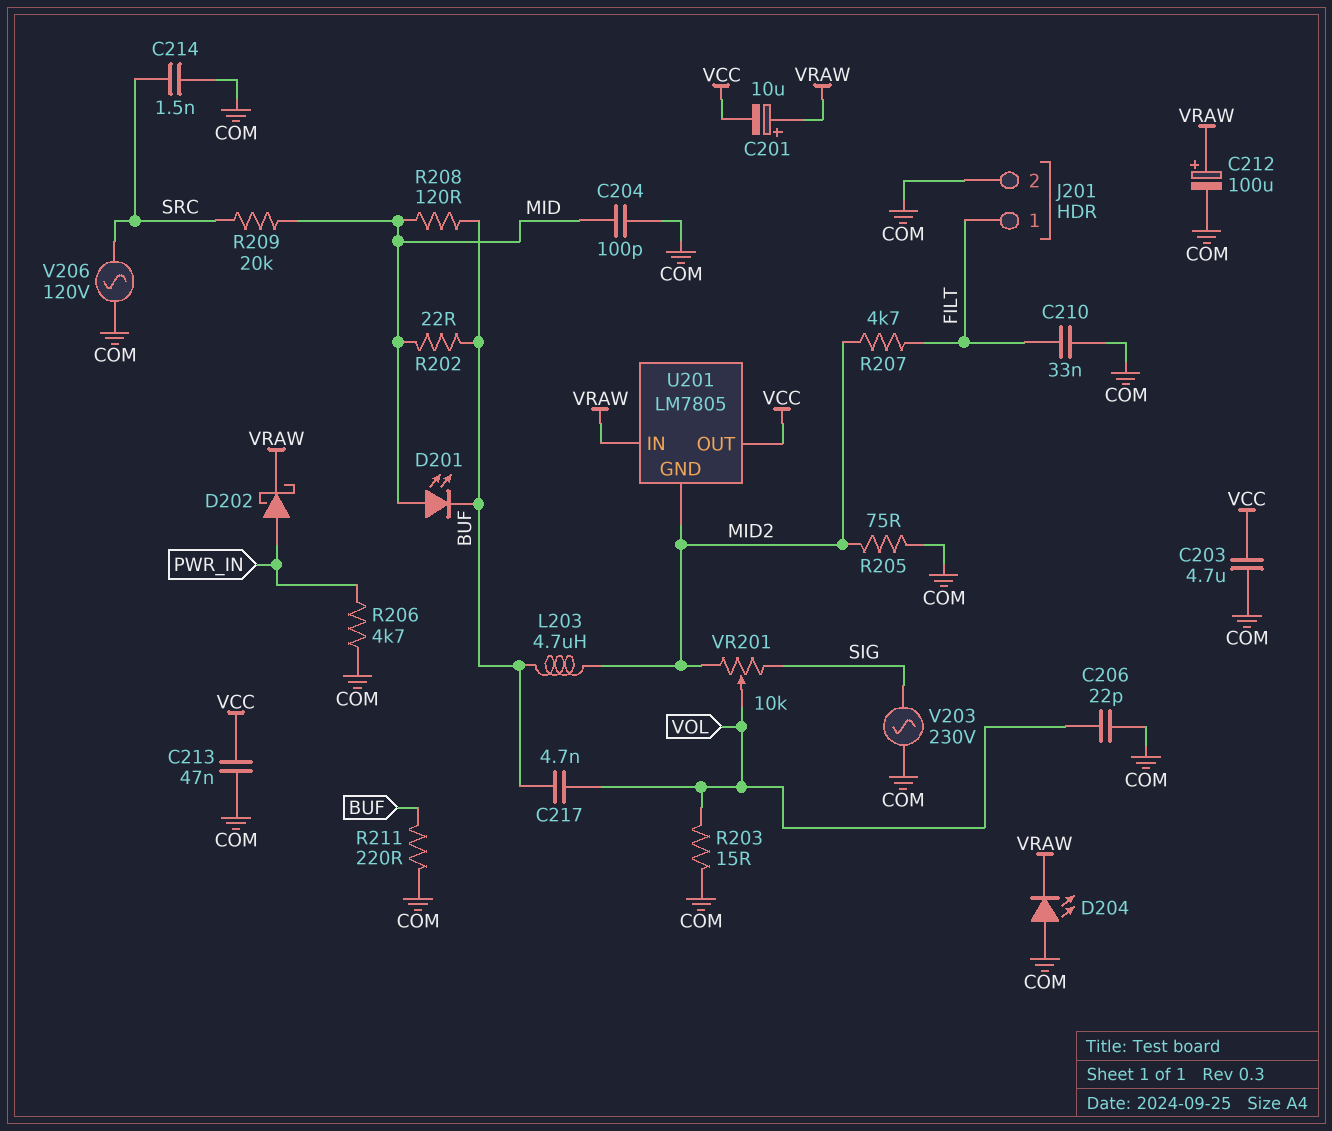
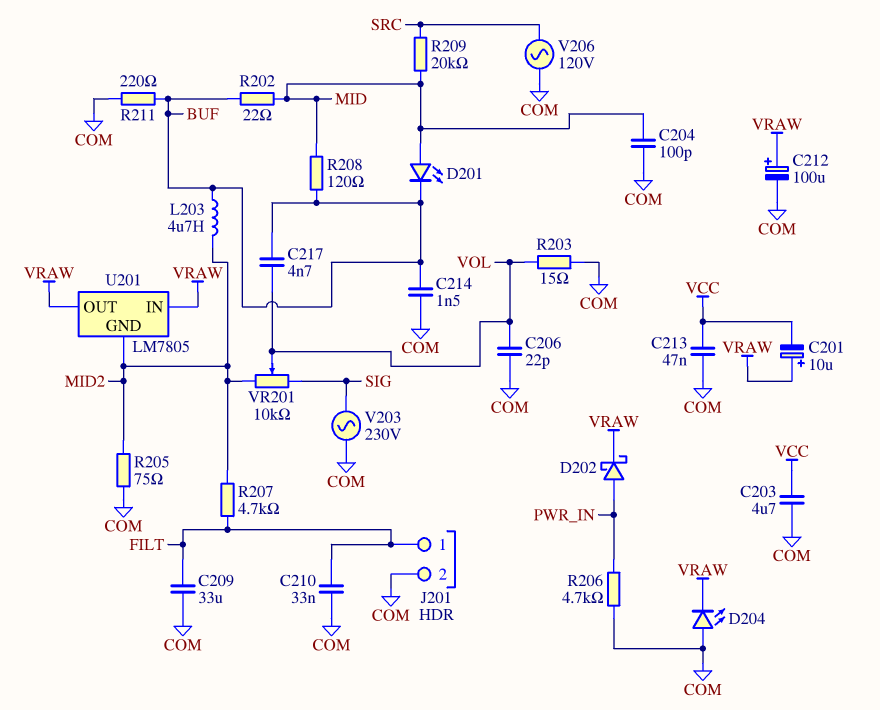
C209: none -> 33uF (COM, FILT)
C214: 1.5nF (COM, SRC) -> 1.5nF (BUF, COM)
U201 pin OUT: VCC -> VRAW

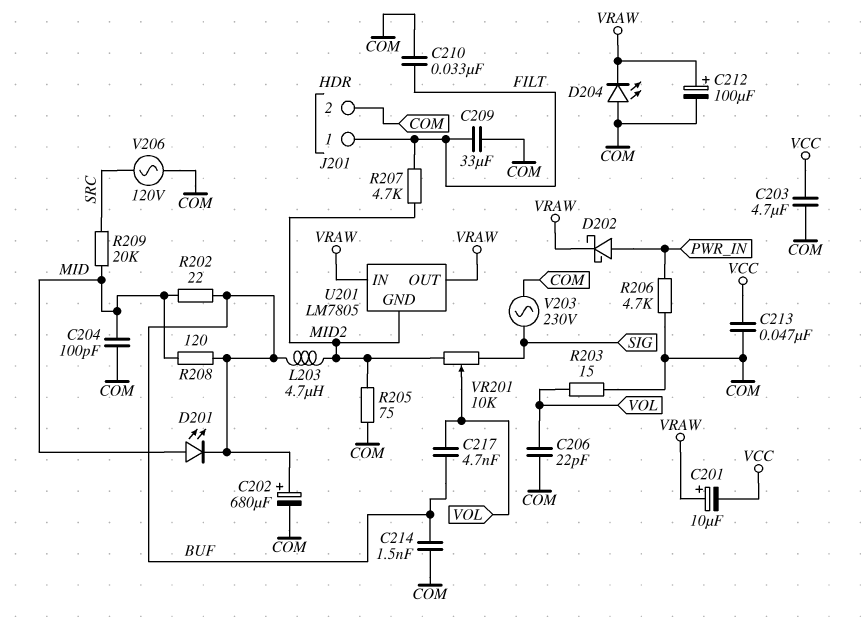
C202: none -> 680uF (plus BUF, minus COM)
R211: 220 (BUF, COM) -> none

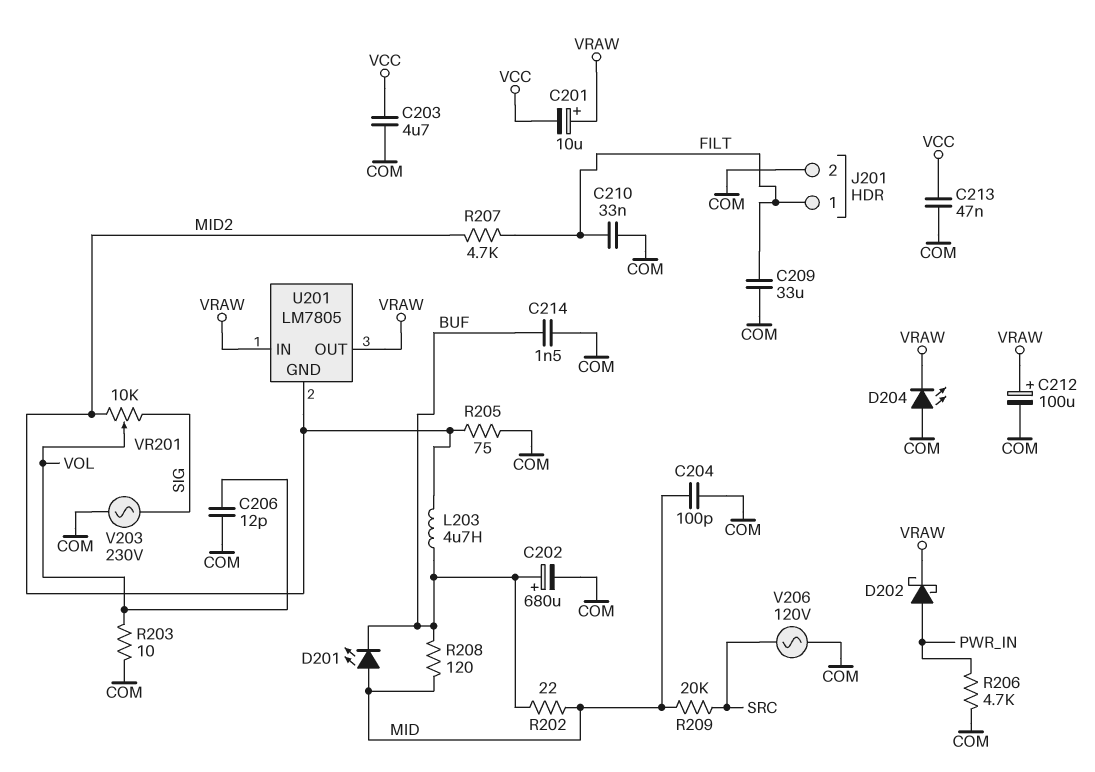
C206: 22pF (COM, VOL) -> 12pF (COM, VOL)
C217: 4.7nF (BUF, VOL) -> none
R203: 15 (COM, VOL) -> 10 (COM, VOL)

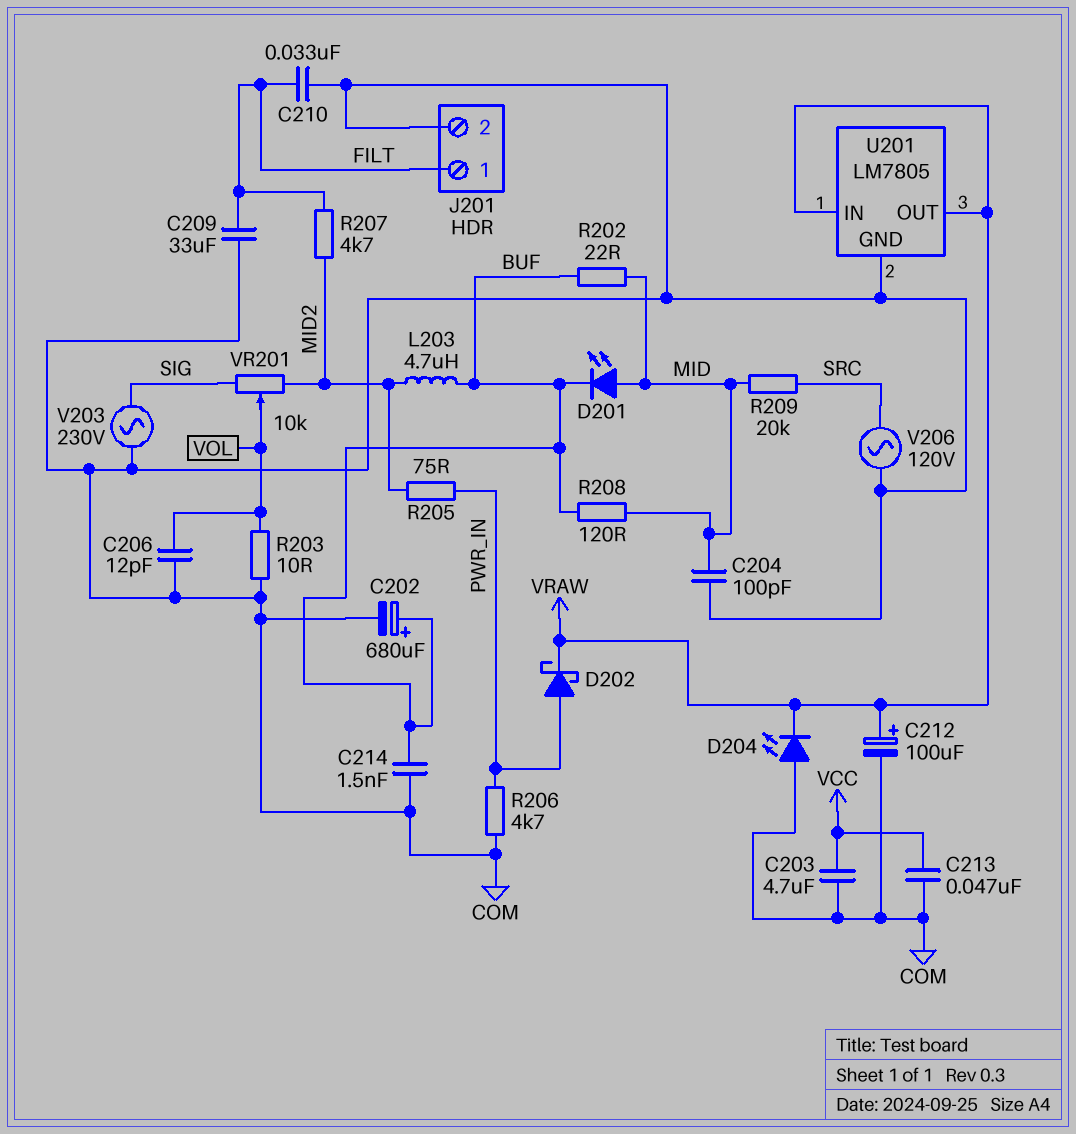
C201: 10uF (plus VRAW, minus VCC) -> none
R205: 75 (COM, MID2) -> 75 (MID2, PWR_IN)
U201 pin GND: MID2 -> COM

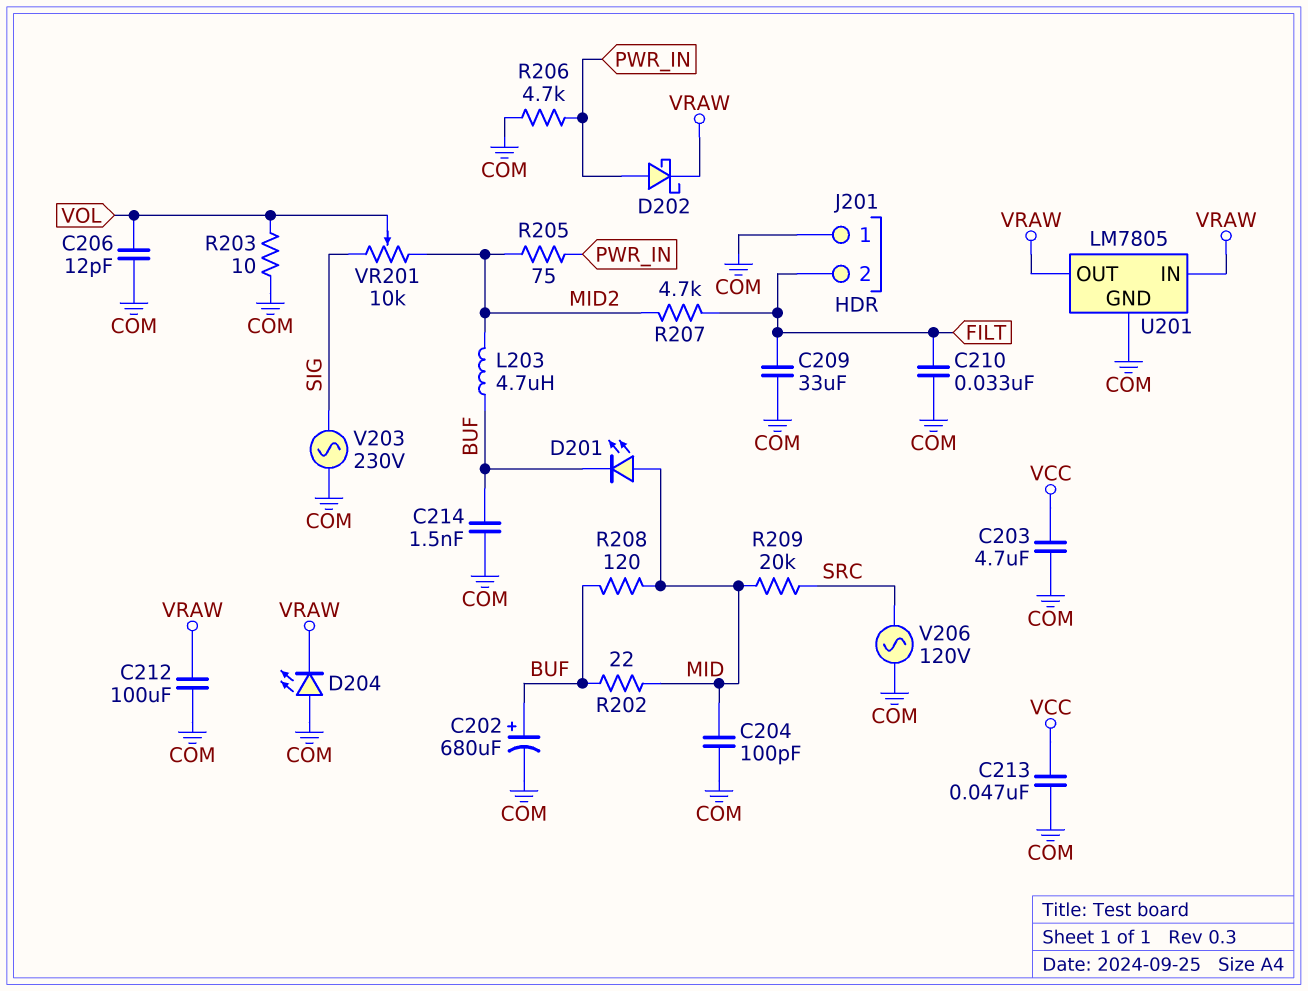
C212: 100uF (plus VRAW, minus COM) -> 100uF (COM, VRAW)
J201 pin 1: FILT -> COM
J201 pin 2: COM -> FILT

